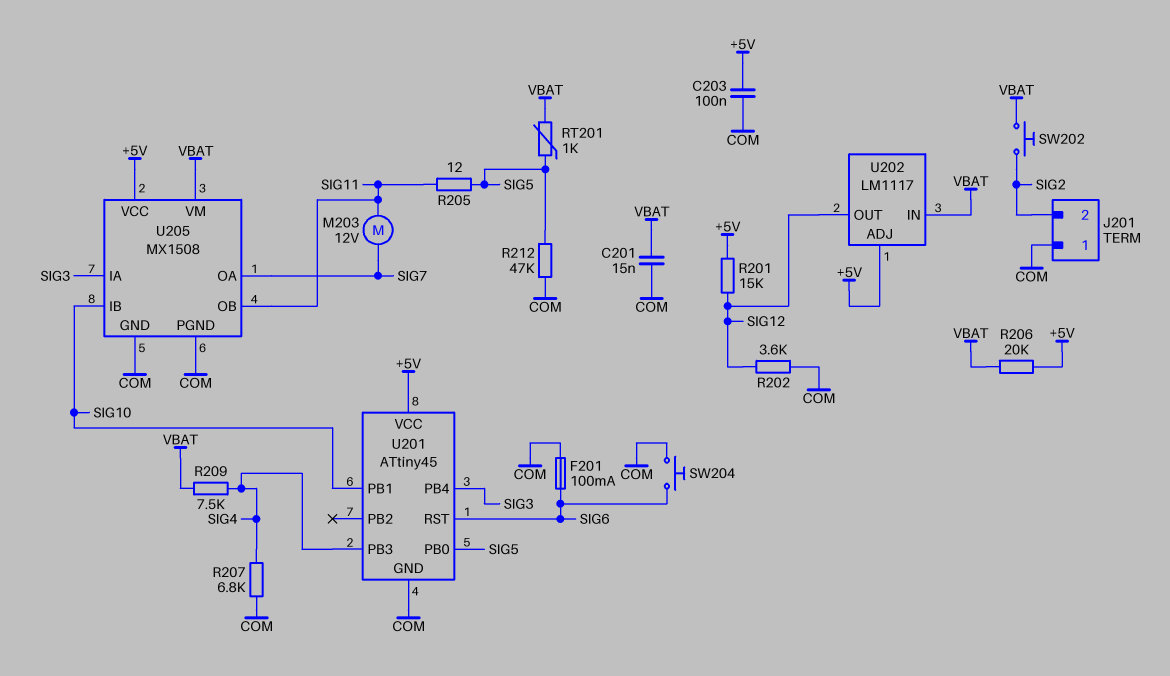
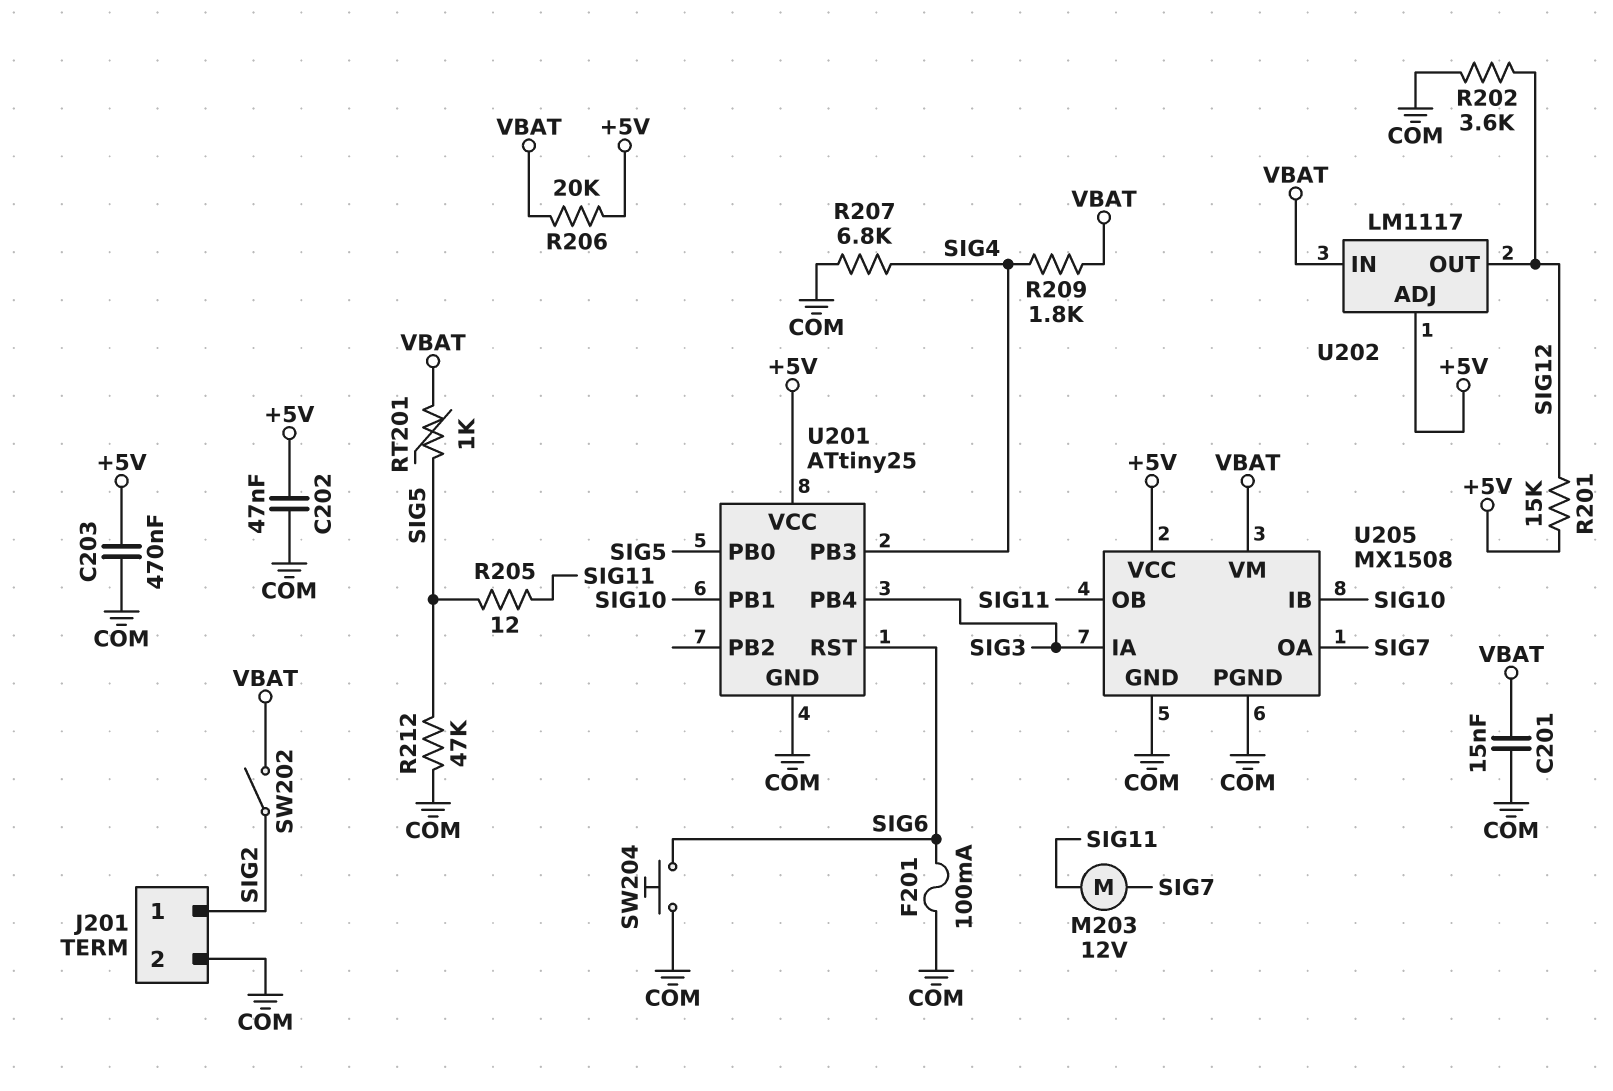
C202: none -> 47nF (+5V, COM)
C203: 100nF (+5V, COM) -> 470nF (+5V, COM)
J201 pin 1: COM -> SIG2
J201 pin 2: SIG2 -> COM
R209: 7.5k (SIG4, VBAT) -> 1.8k (SIG4, VBAT)
SW202: button (SIG2, VBAT) -> switch (SIG2, VBAT)
U201: ATtiny45 -> ATtiny25

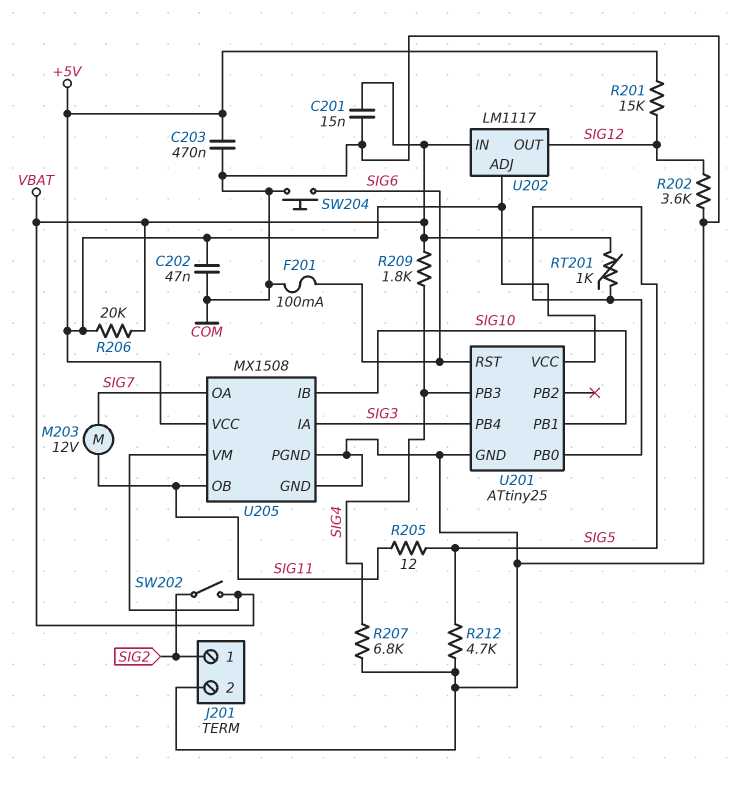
R212: 47k (COM, SIG5) -> 4.7k (COM, SIG5)

